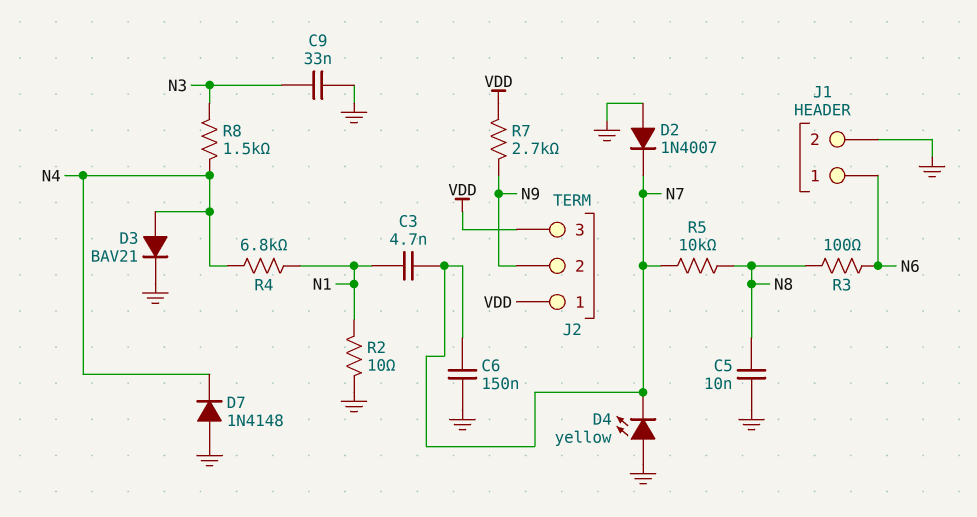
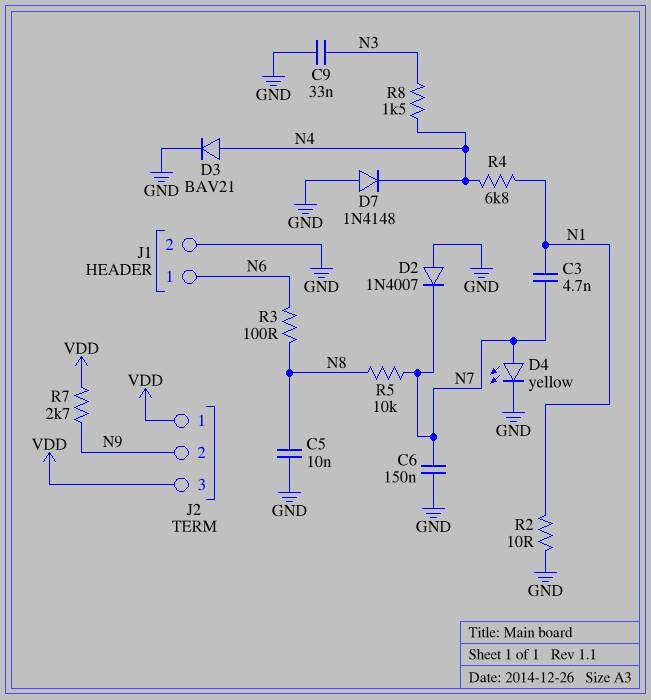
D4: LED yellow (A GND, K N7) -> LED yellow (A N7, K GND)

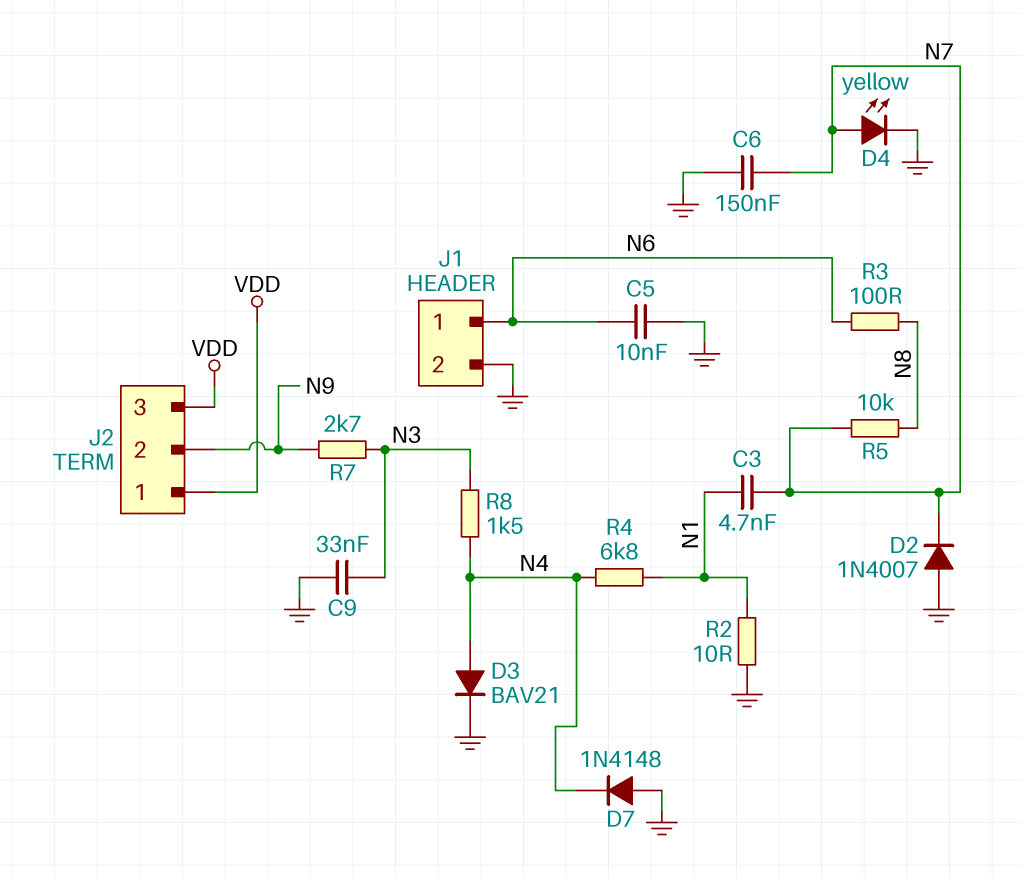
C5: 10nF (GND, N8) -> 10nF (GND, N6)
R7: 2.7k (N9, VDD) -> 2.7k (N3, N9)

